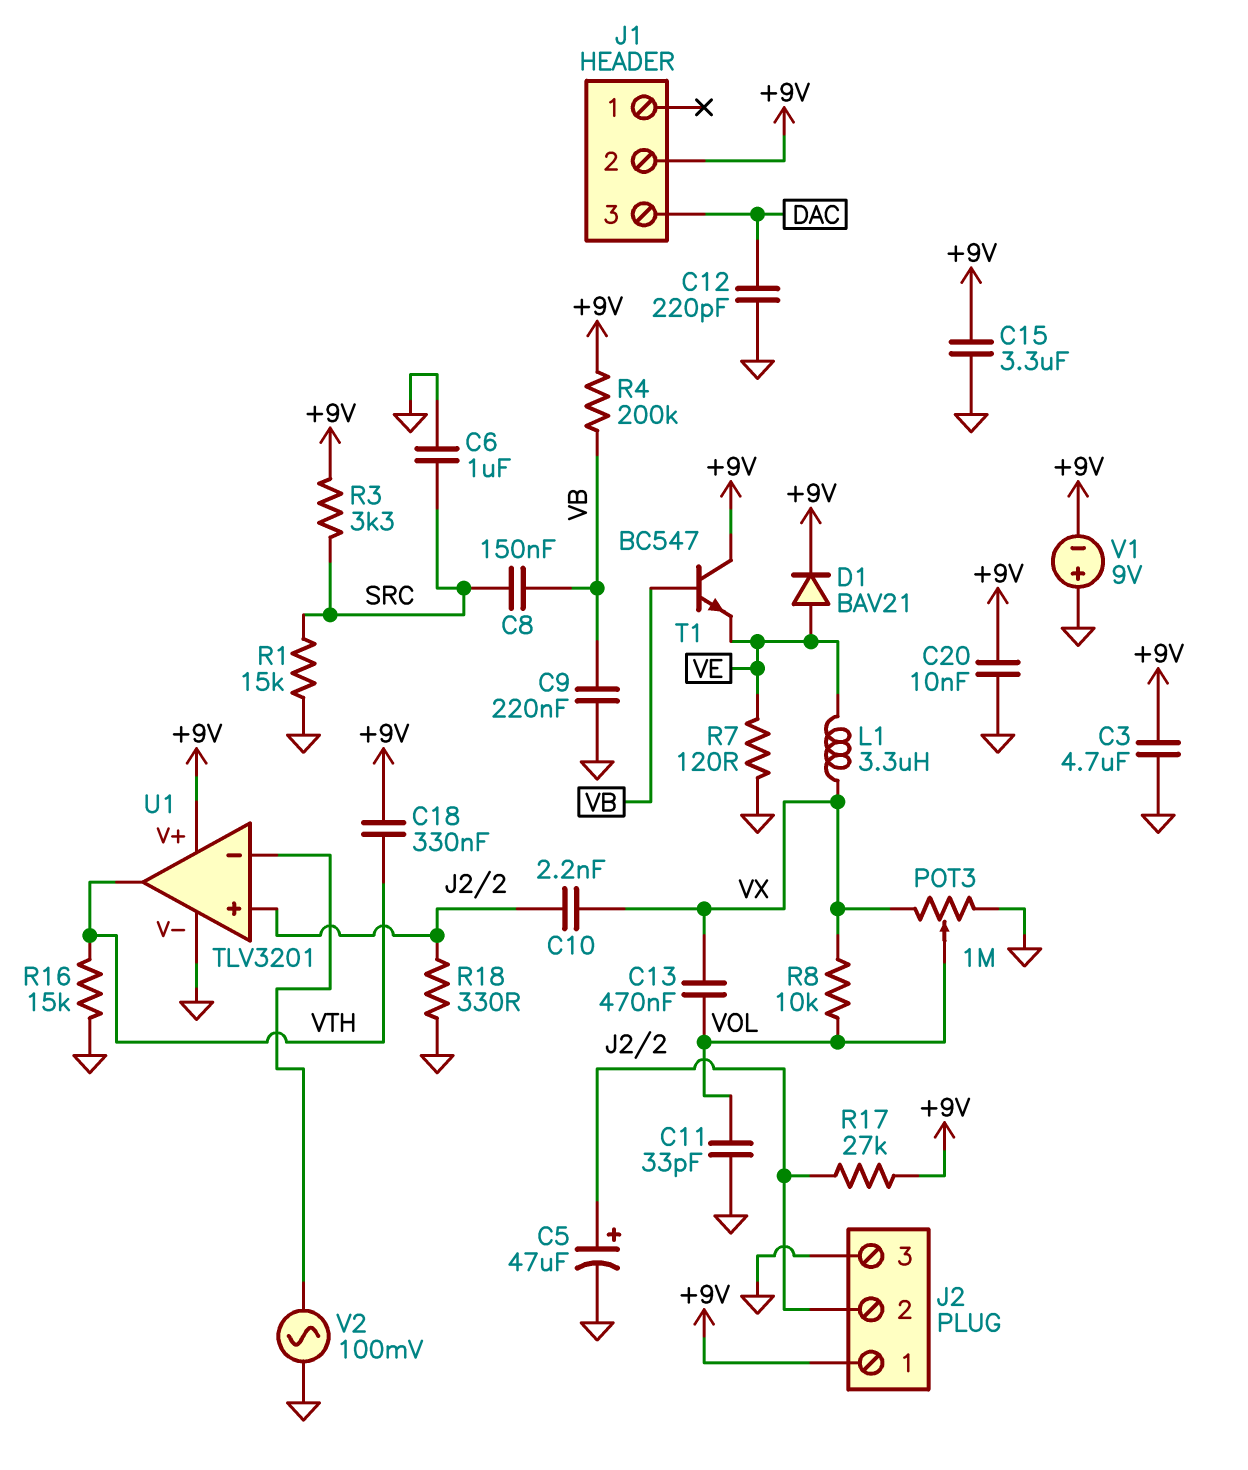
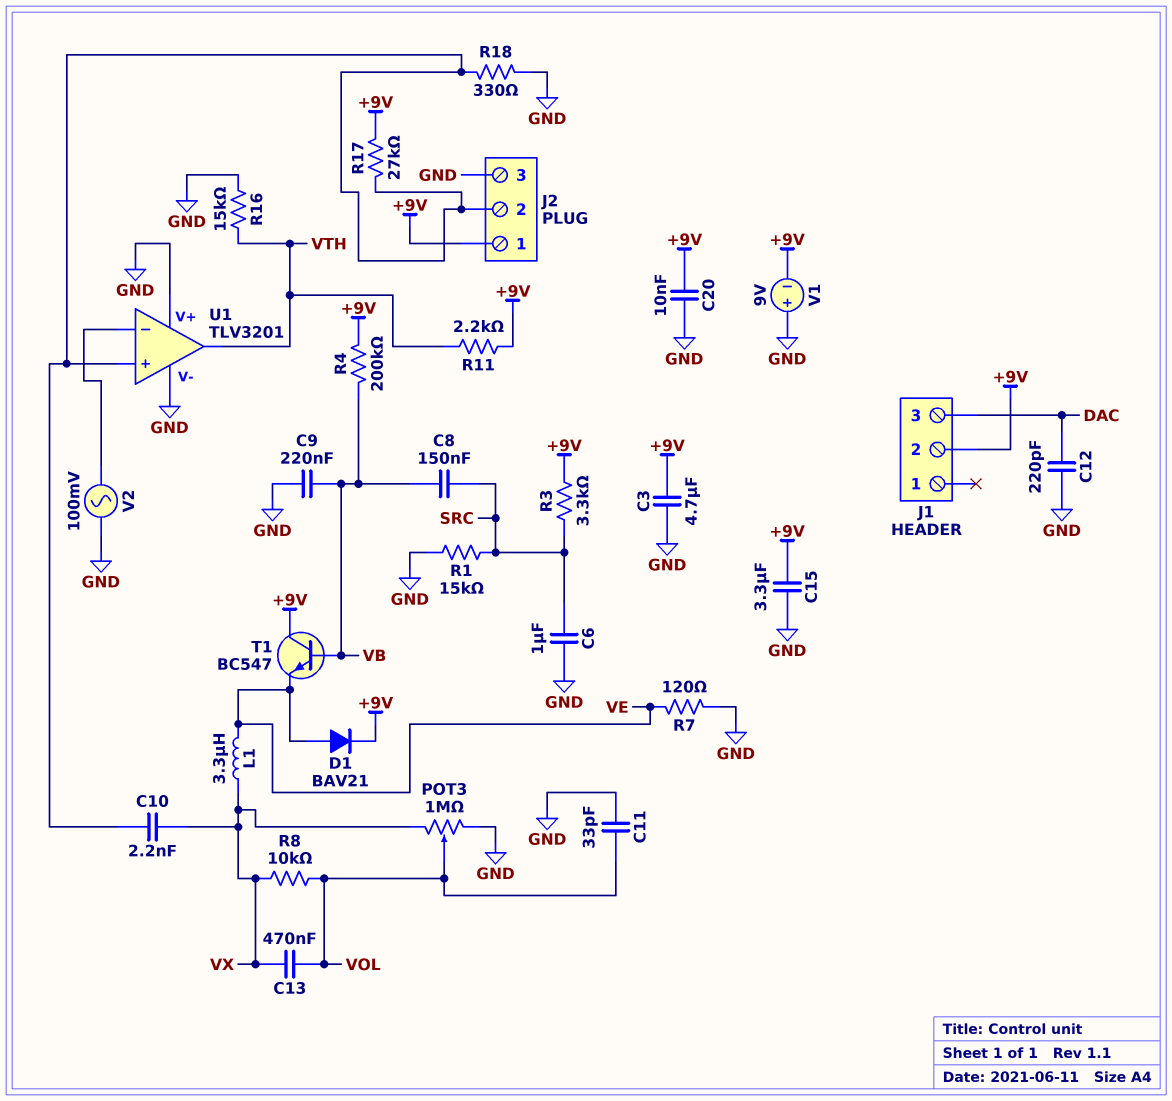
C5: 47uF (plus J2/2, minus GND) -> none
C18: 330nF (+9V, VTH) -> none
R11: none -> 2.2k (+9V, VTH)
U1 pin V+: +9V -> GND

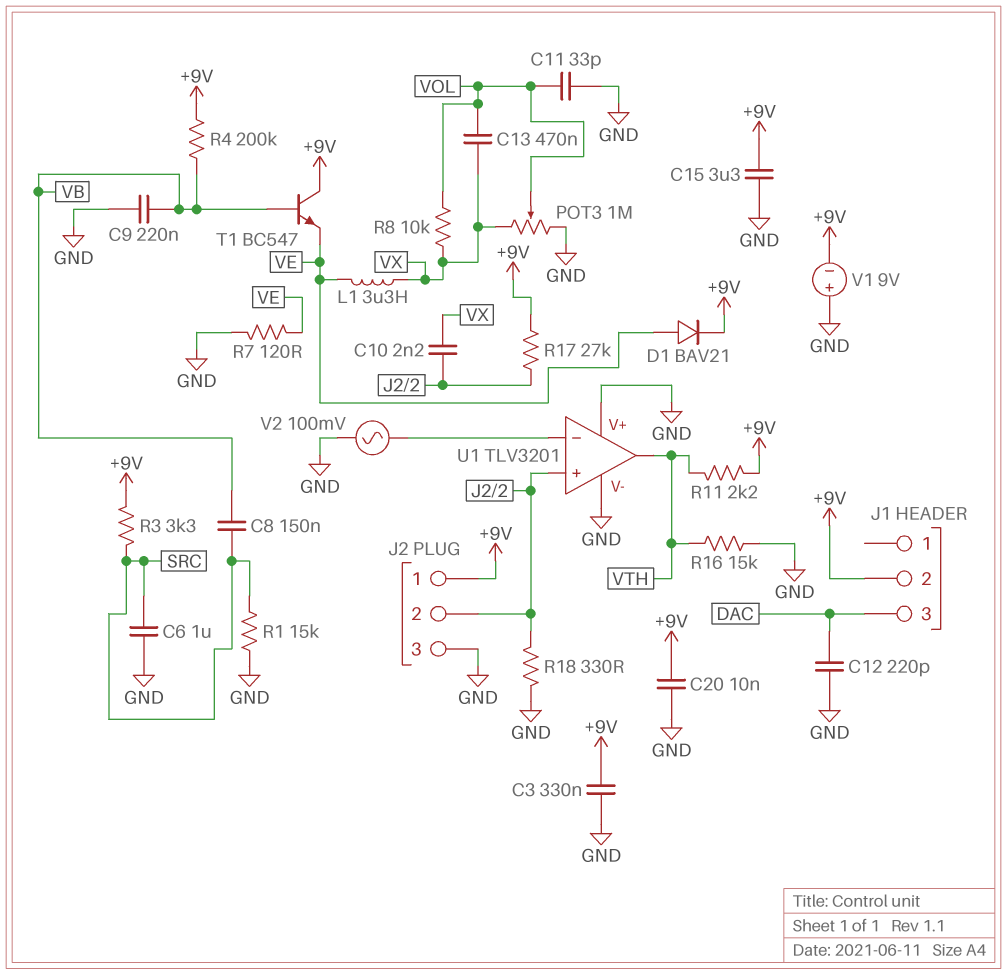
C3: 4.7uF (+9V, GND) -> 330nF (+9V, GND)

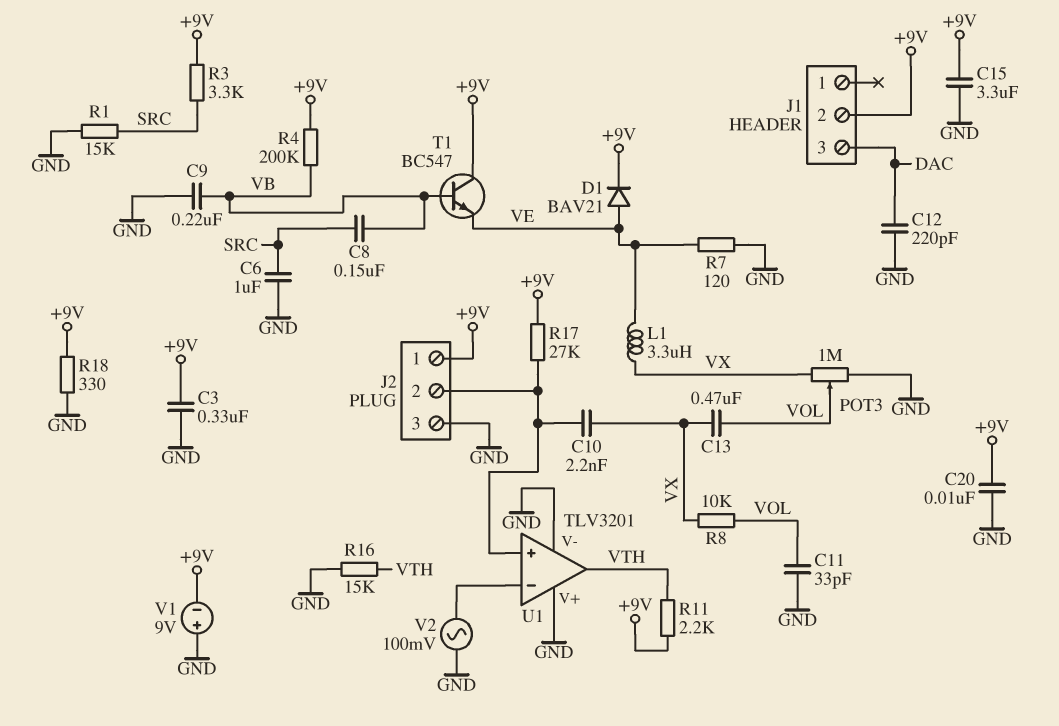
R18: 330 (GND, J2/2) -> 330 (+9V, GND)

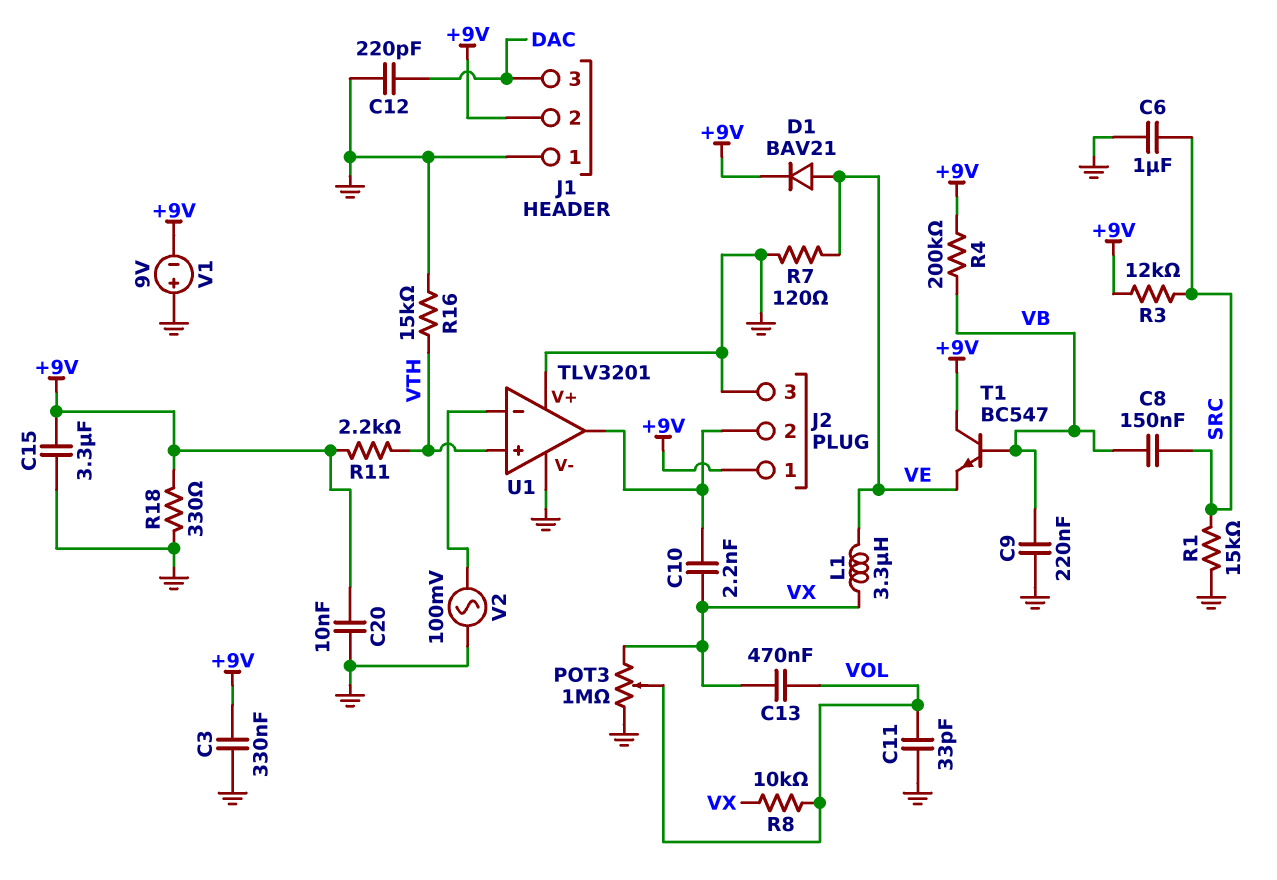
J1 pin 1: none -> GND
R3: 3.3k (+9V, SRC) -> 12k (+9V, SRC)
R17: 27k (+9V, J2/2) -> none
U1 pin in+: J2/2 -> VTH
U1 pin out: VTH -> J2/2

